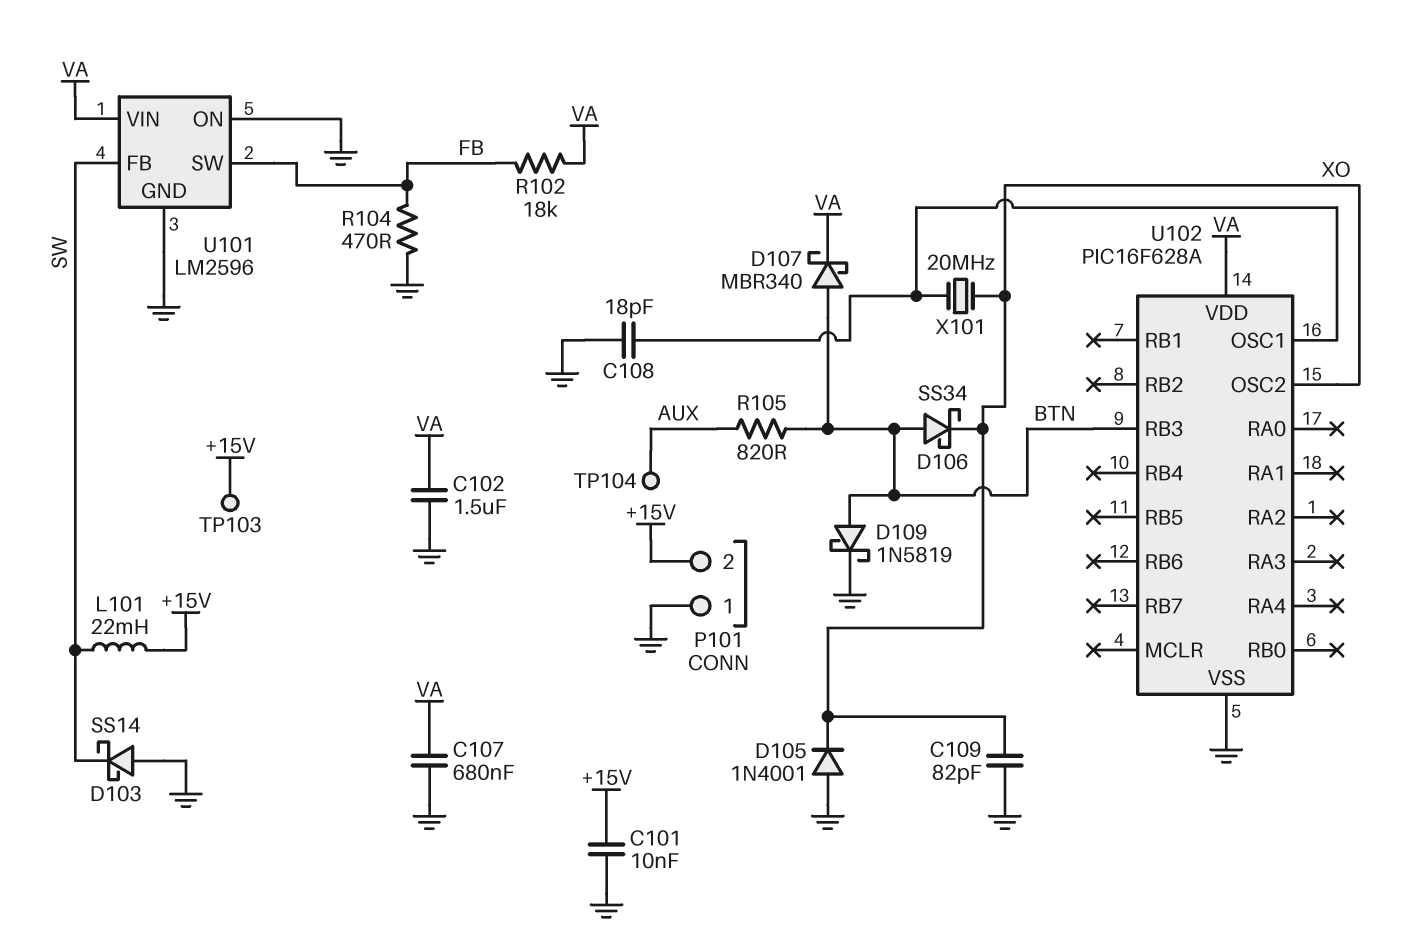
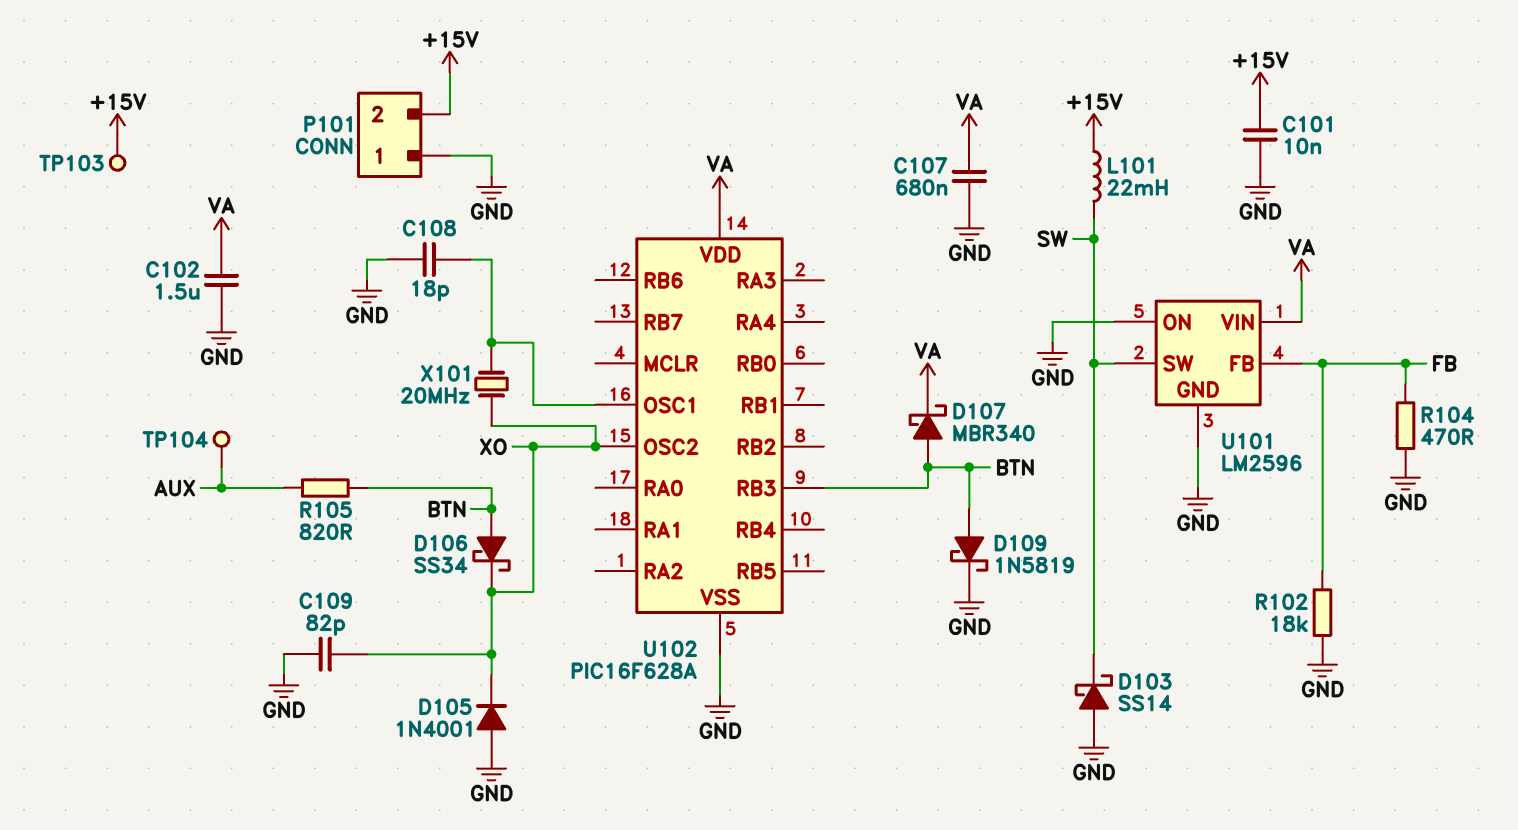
R102: 18k (FB, VA) -> 18k (FB, GND)
U101 pin FB: SW -> FB
U101 pin SW: FB -> SW

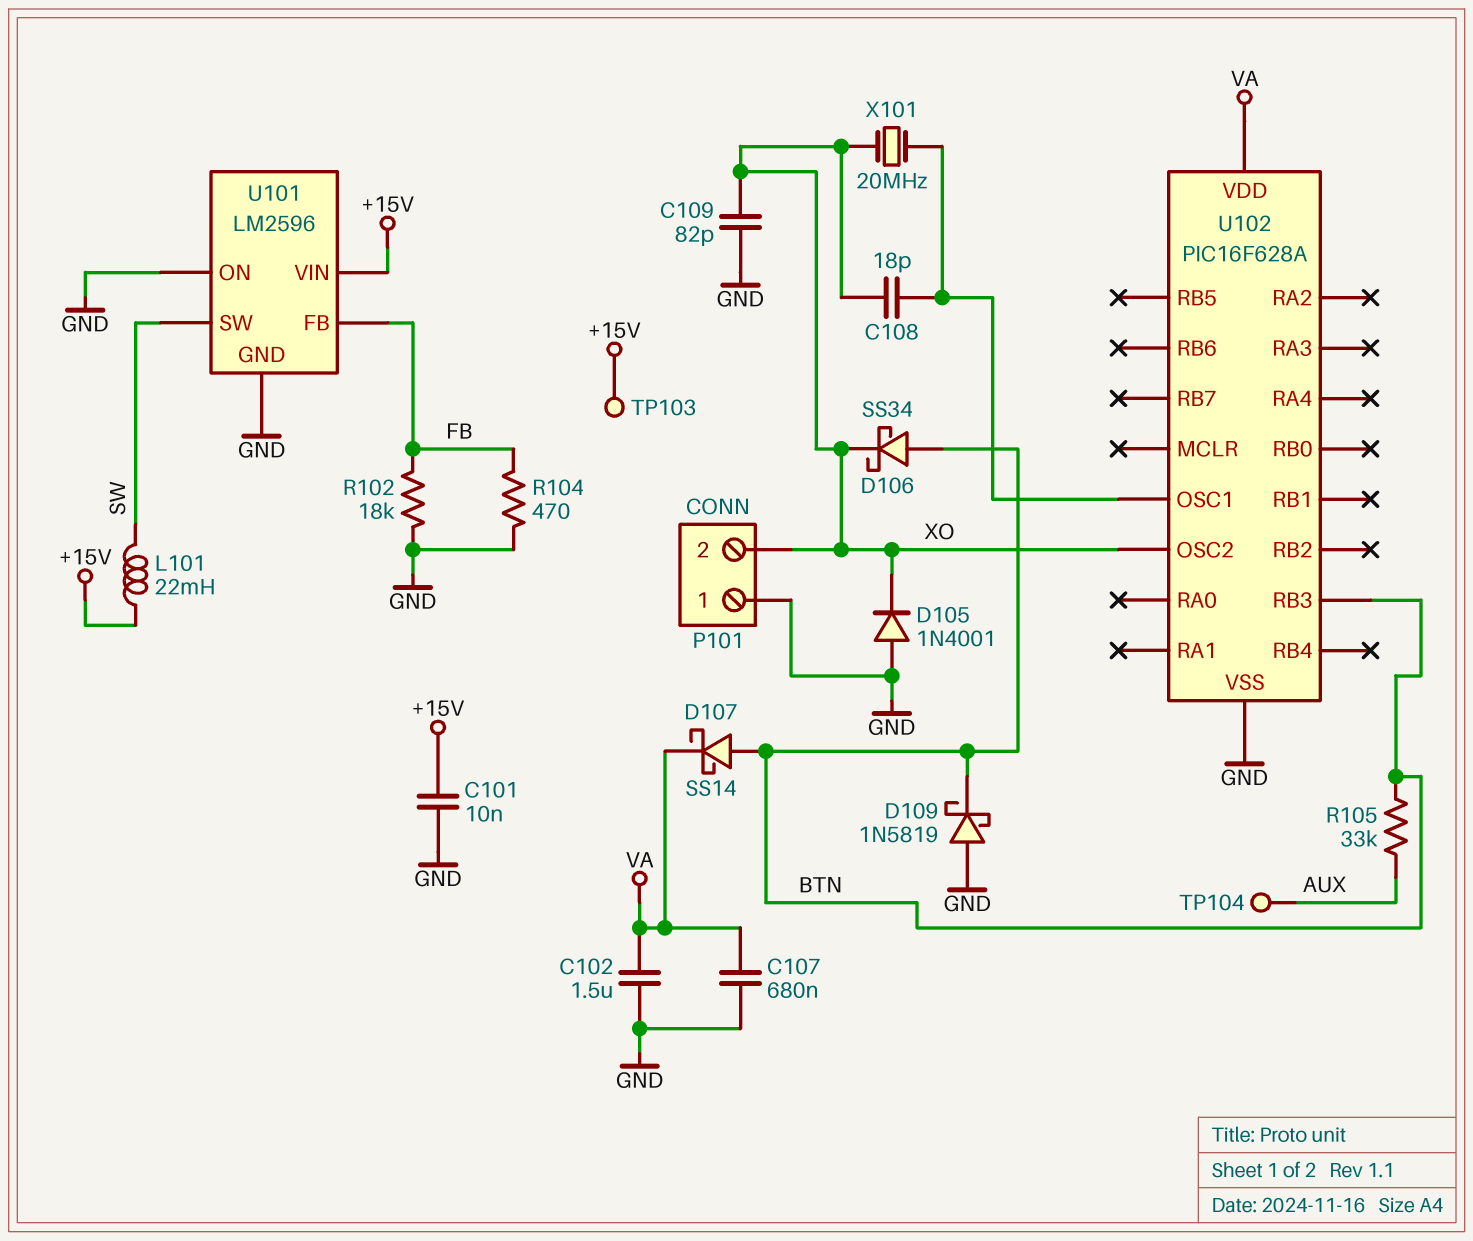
C108: 18pF (GND, U102/OSC1) -> 18pF (U102/OSC1, XO)
D103: schottky SS14 (A GND, K SW) -> none
D107: schottky MBR340 (A BTN, K VA) -> schottky SS14 (A BTN, K VA)
D109: schottky 1N5819 (A BTN, K GND) -> schottky 1N5819 (A GND, K BTN)
P101 pin 2: +15V -> XO
R105: 820 (AUX, BTN) -> 33k (AUX, BTN)
U101 pin VIN: VA -> +15V

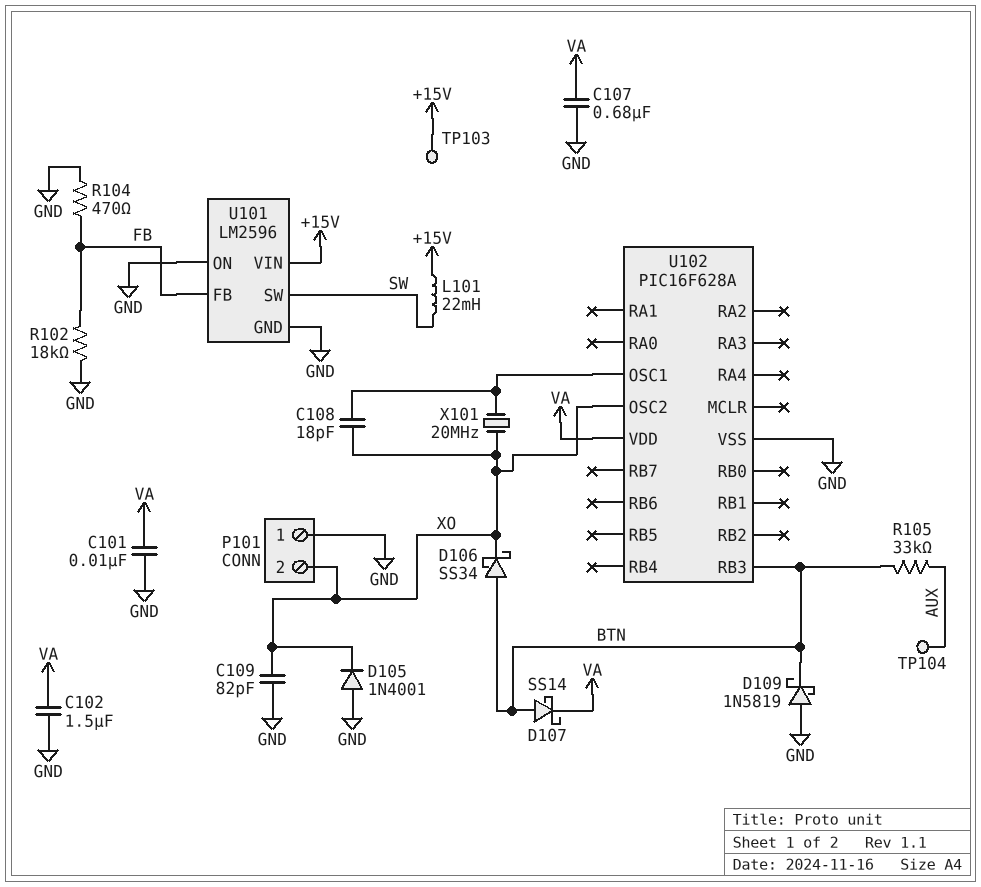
C101: 10nF (+15V, GND) -> 10nF (GND, VA)

